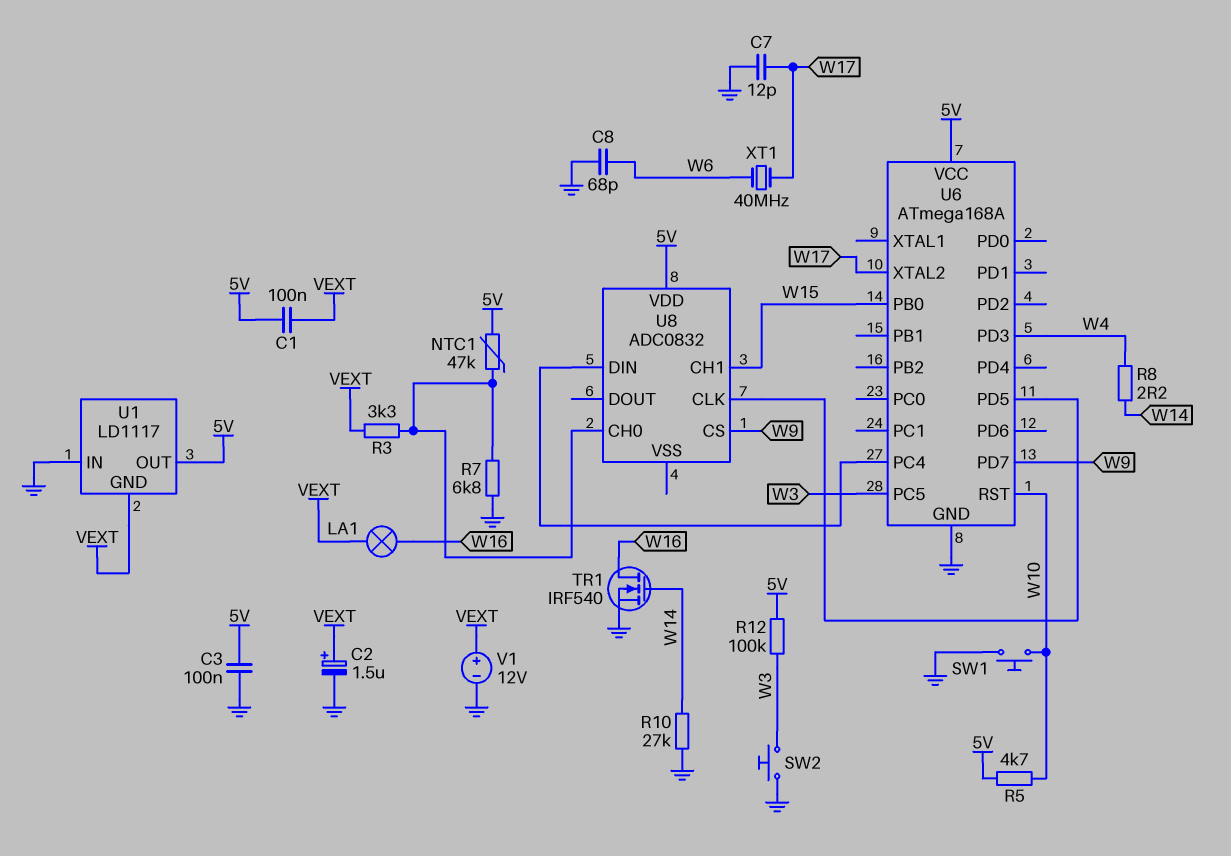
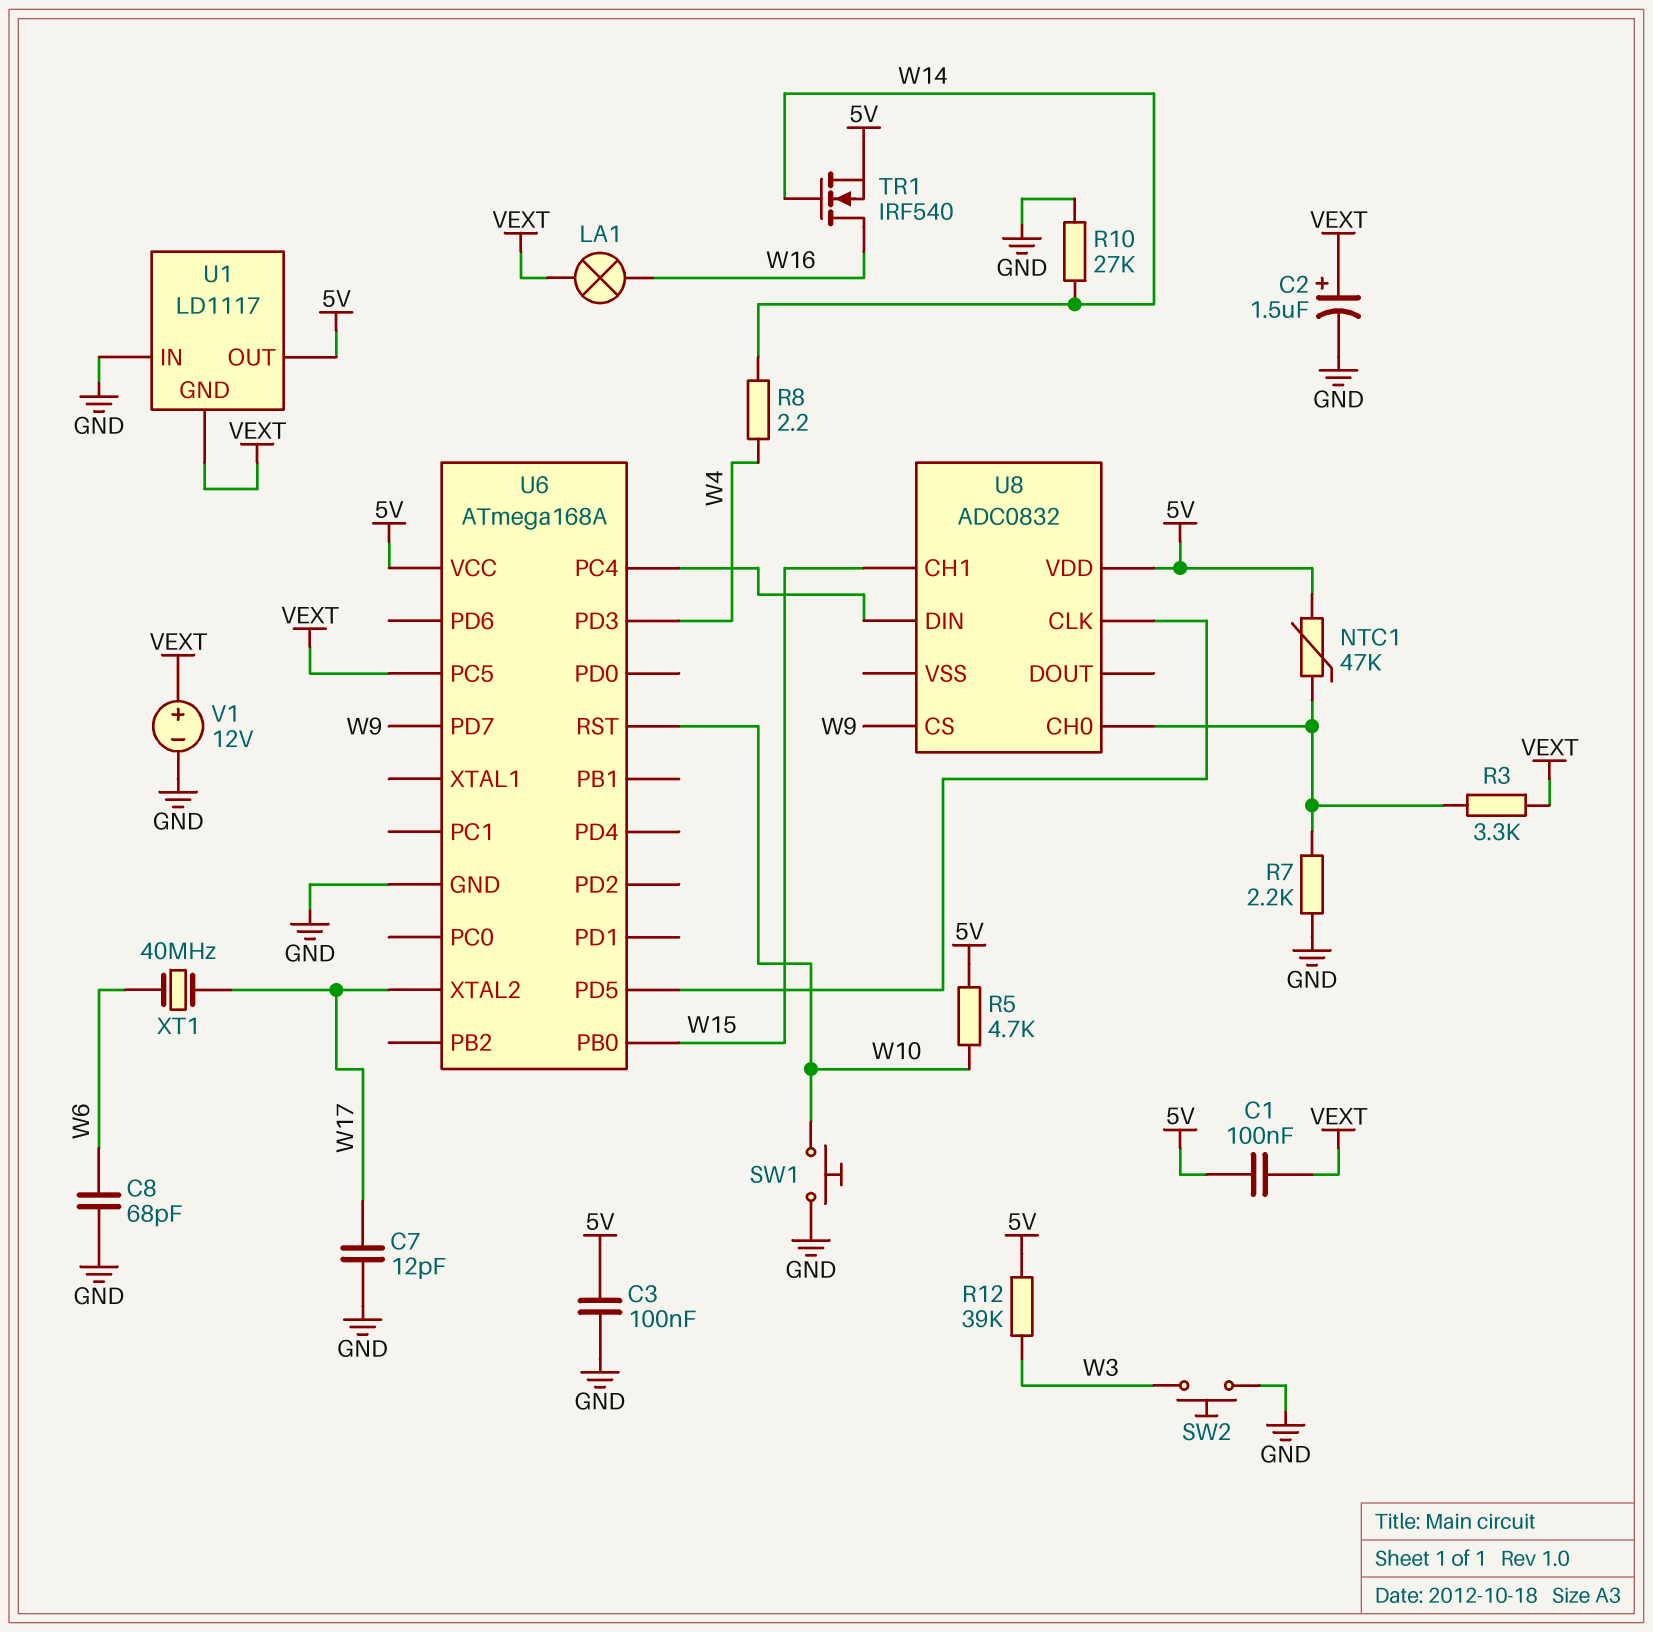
R7: 6.8k (GND, U8/CH0) -> 2.2k (GND, U8/CH0)
R12: 100k (5V, W3) -> 39k (5V, W3)
TR1: NMOS IRF540 (G W14, D W16, S GND) -> NMOS IRF540 (G W14, D W16, S 5V)
U6 pin PC5: W3 -> VEXT

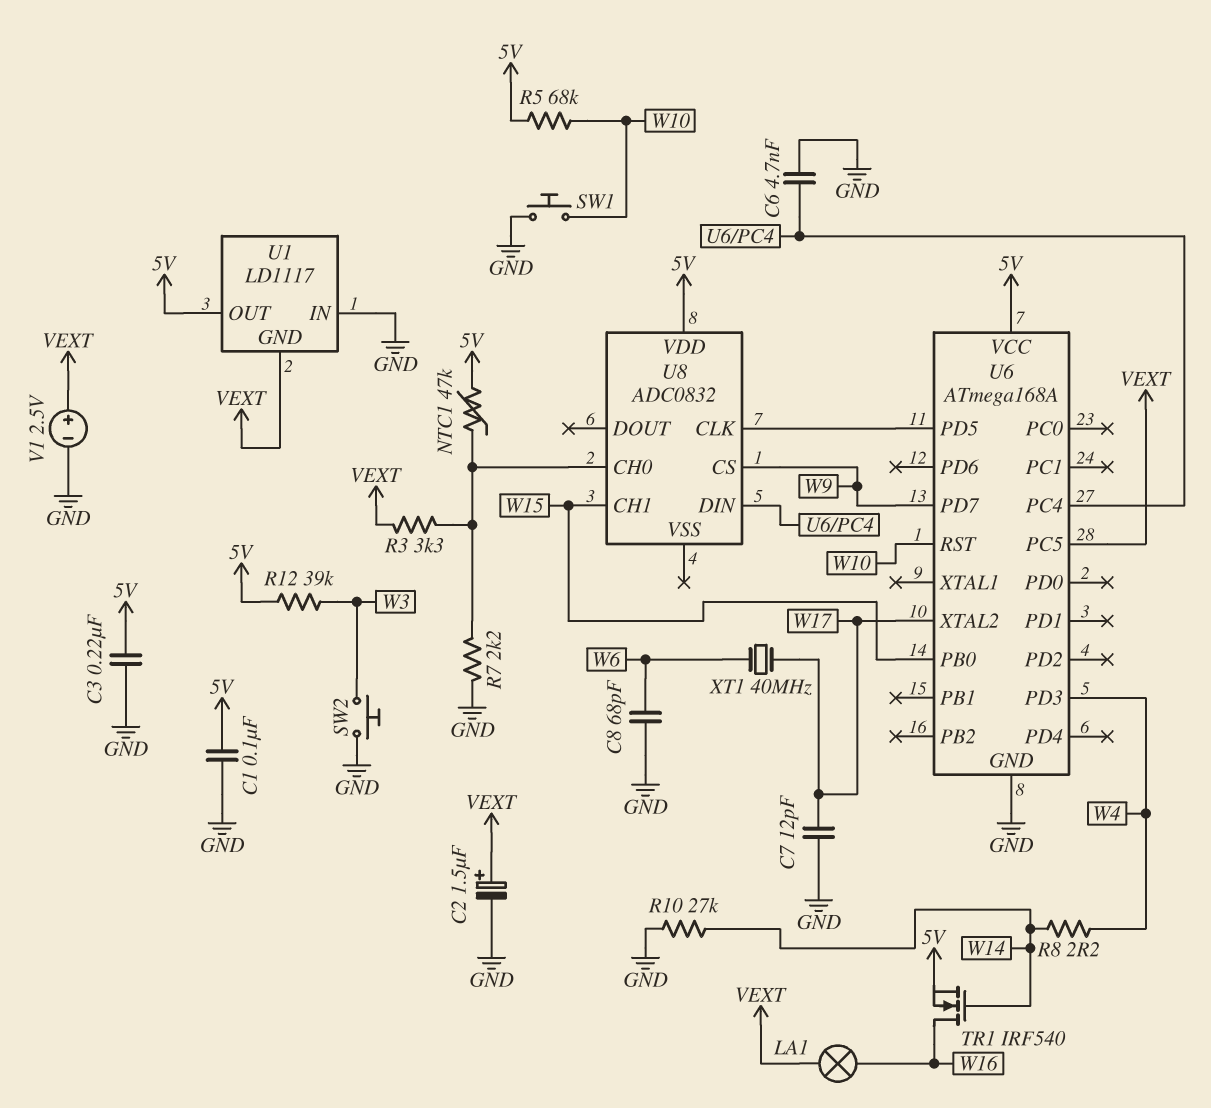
C1: 100nF (5V, VEXT) -> 100nF (5V, GND)
C3: 100nF (5V, GND) -> 220nF (5V, GND)
C6: none -> 4.7nF (GND, U6/PC4)
R5: 4.7k (5V, W10) -> 68k (5V, W10)
V1: 12V (plus VEXT, minus GND) -> 2.5V (plus VEXT, minus GND)

